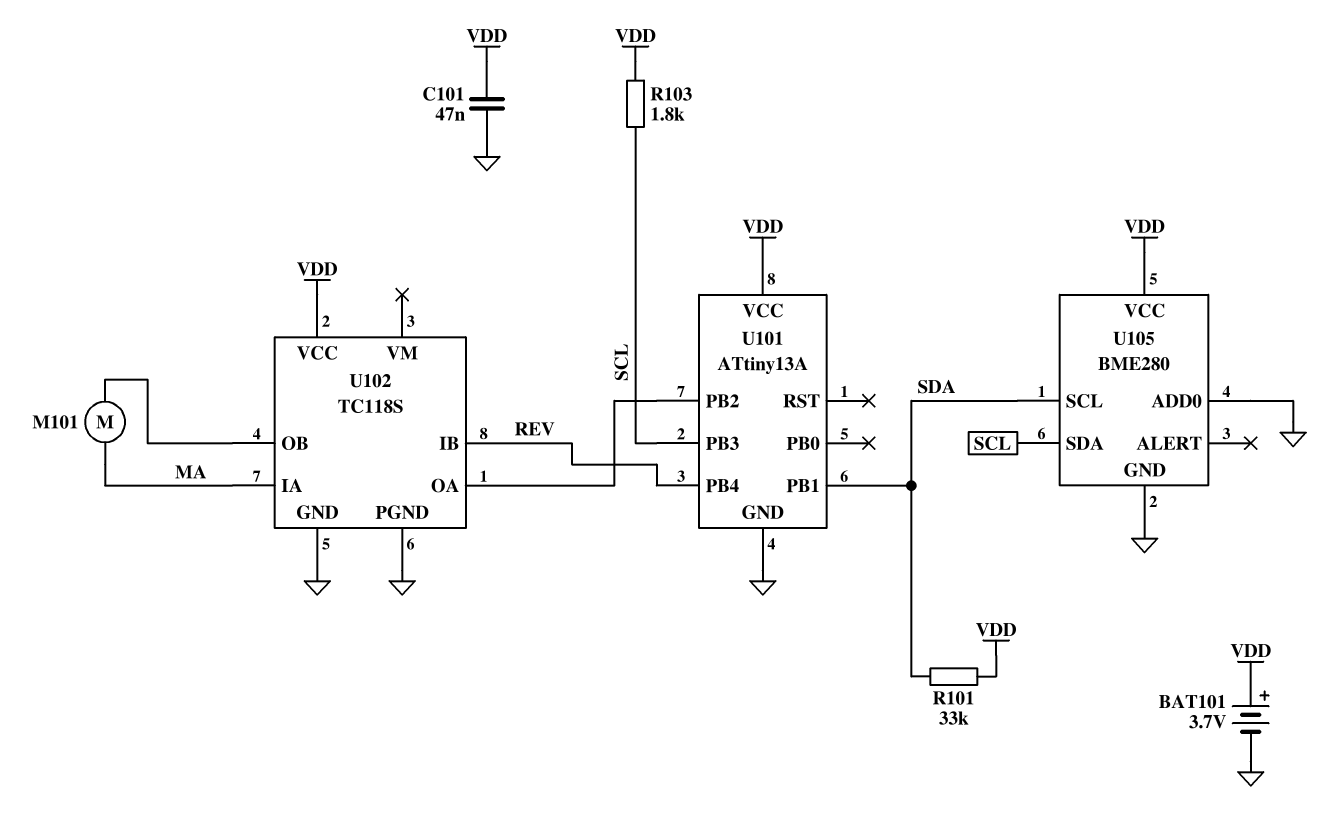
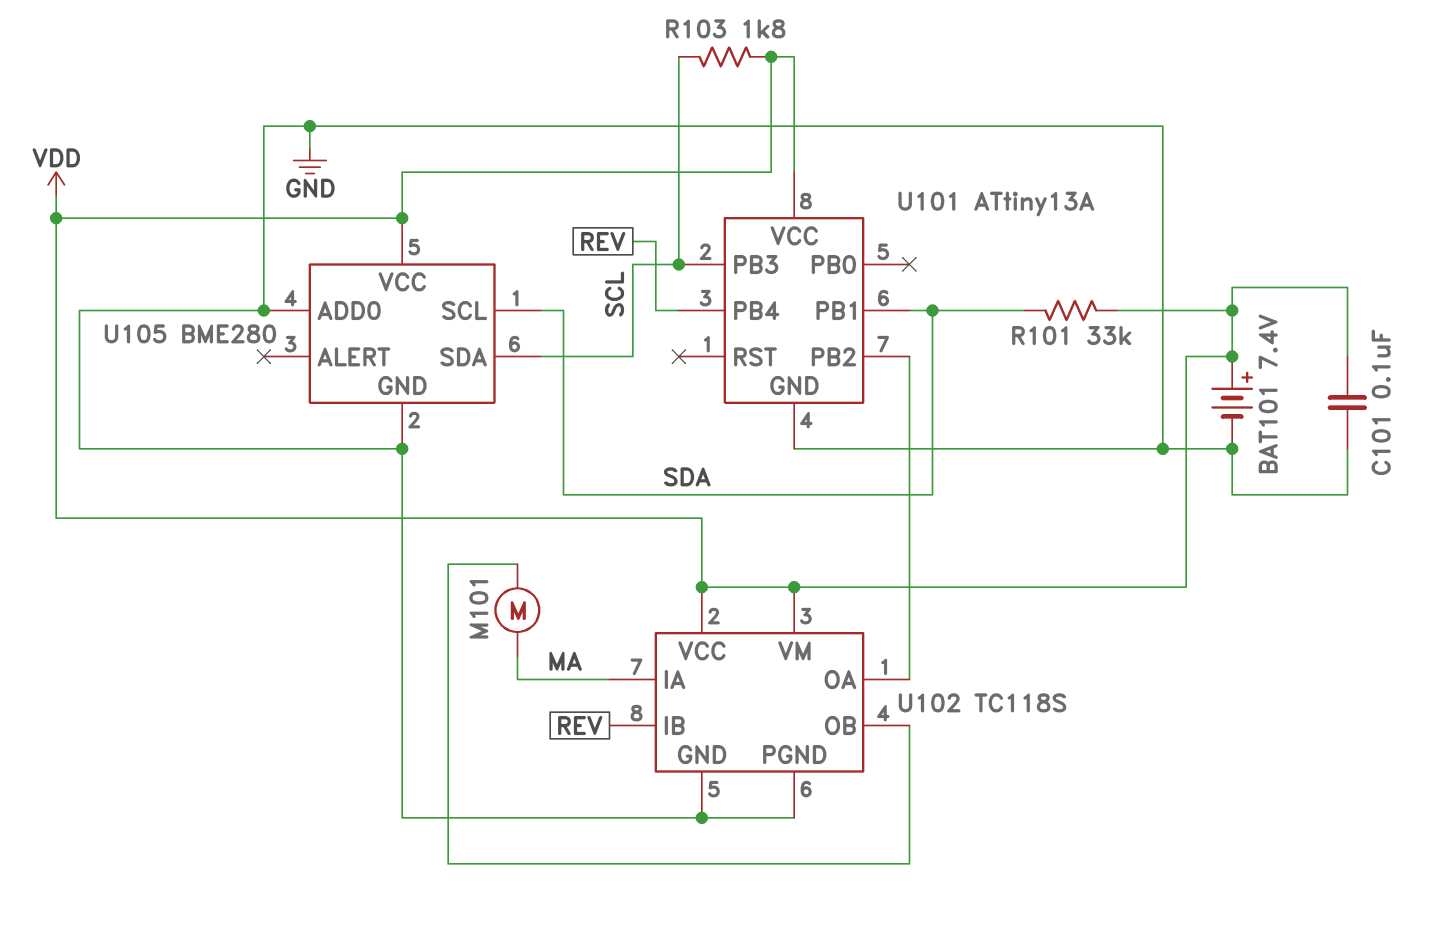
BAT101: 3.7V (plus VDD, minus GND) -> 7.4V (plus VDD, minus GND)
C101: 47nF (GND, VDD) -> 100nF (GND, VDD)
U102 pin VM: none -> VDD

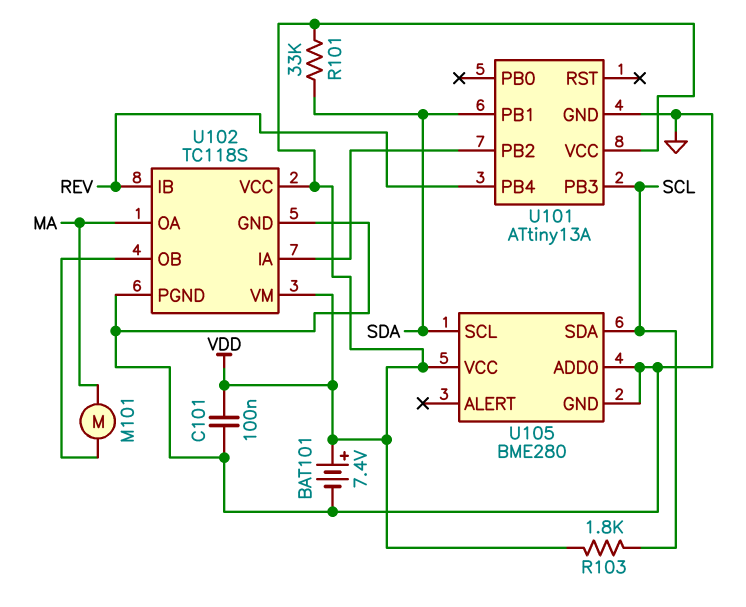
U102 pin IA: MA -> U101/PB2
U102 pin OA: U101/PB2 -> MA

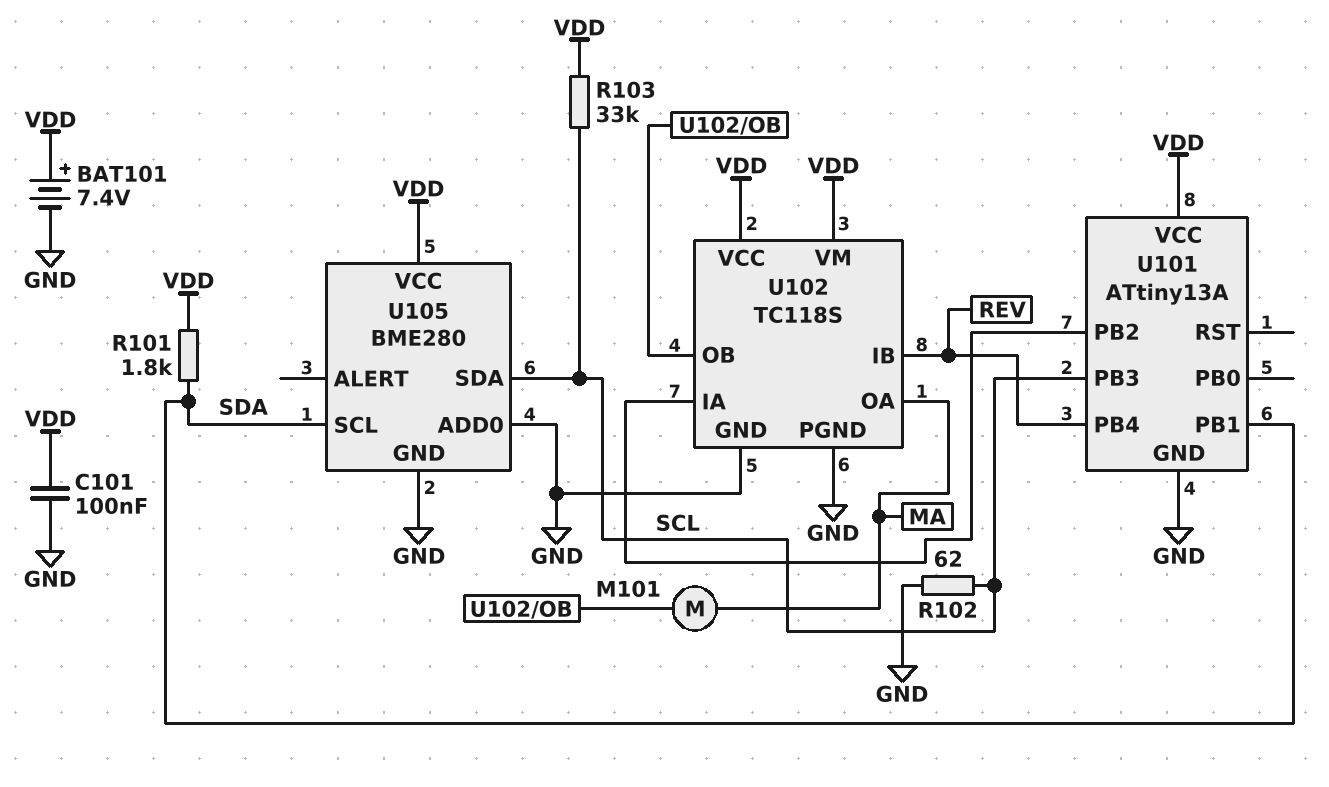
R101: 33k (SDA, VDD) -> 1.8k (SDA, VDD)
R102: none -> 62 (GND, SCL)
R103: 1.8k (SCL, VDD) -> 33k (SCL, VDD)

